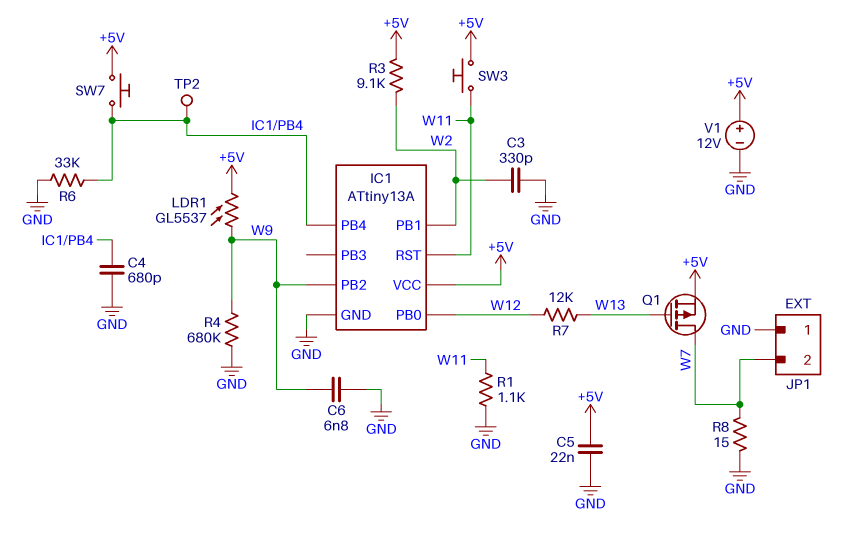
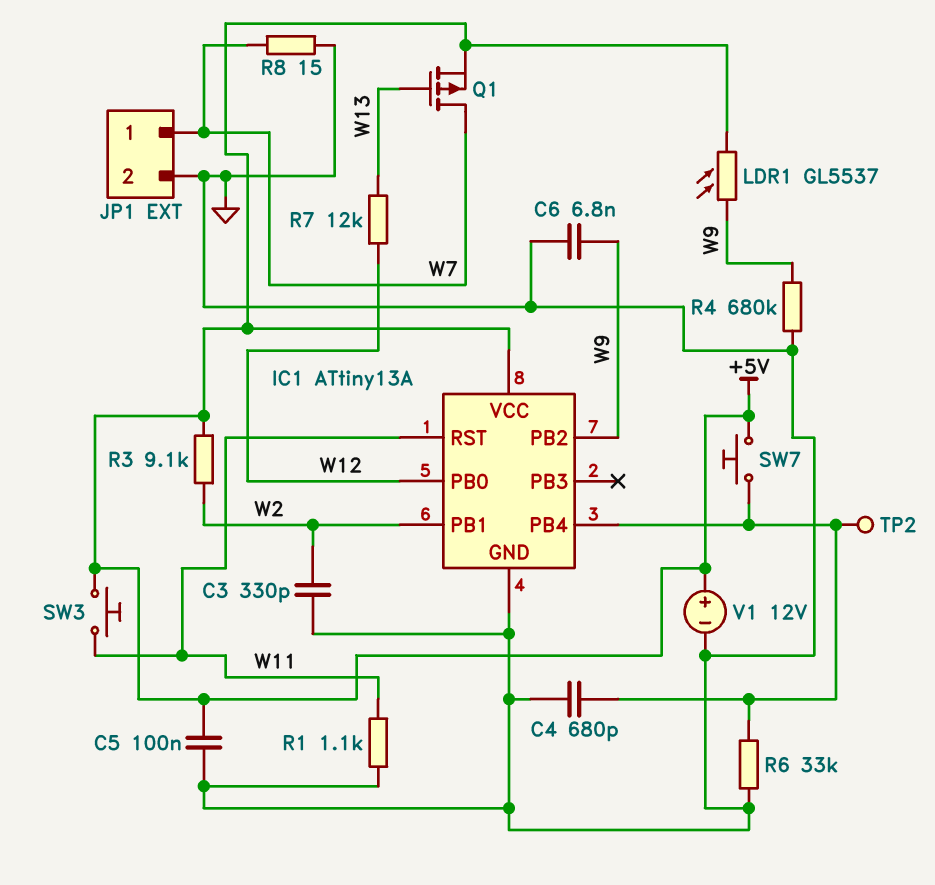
C5: 22nF (+5V, GND) -> 100nF (+5V, GND)
JP1 pin 1: GND -> W7
JP1 pin 2: W7 -> GND

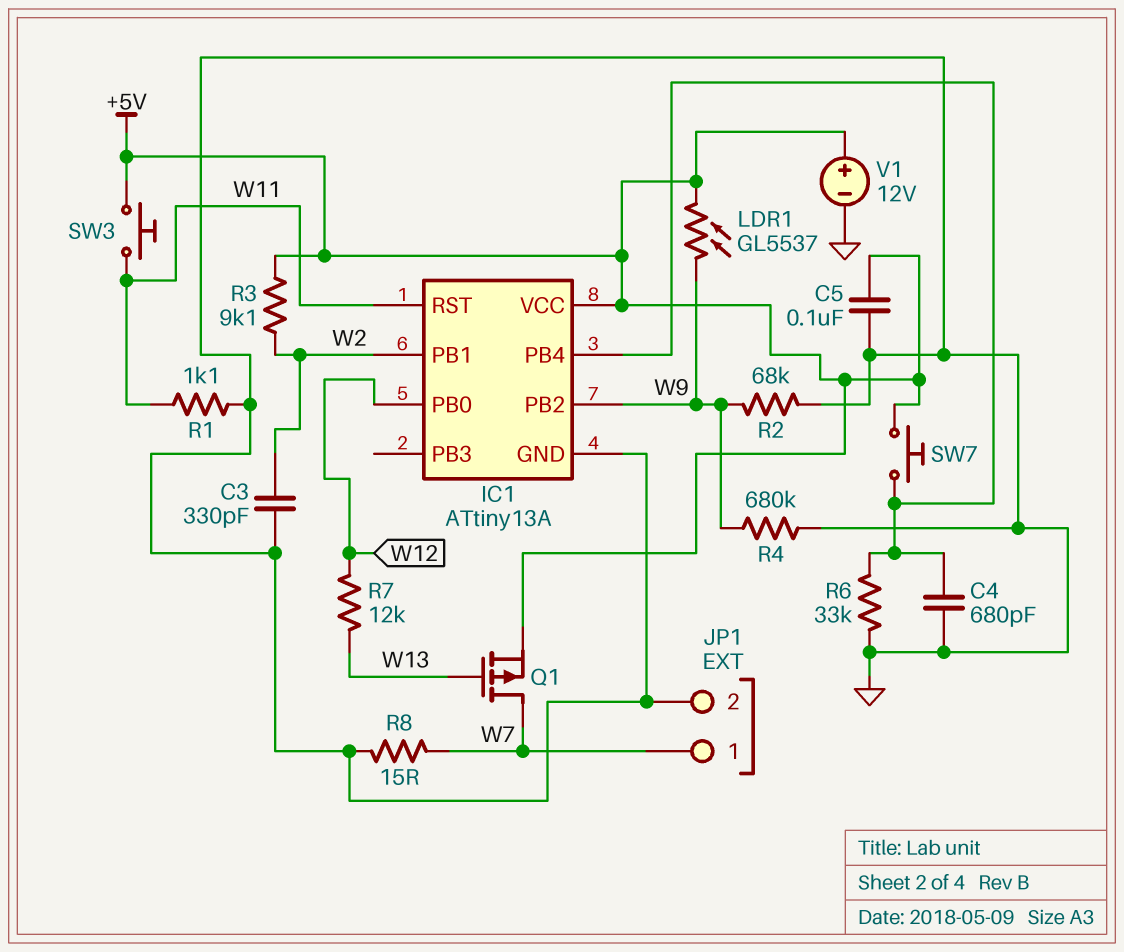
C6: 6.8nF (GND, W9) -> none
R2: none -> 68k (GND, W9)
TP2: test point (IC1/PB4) -> none

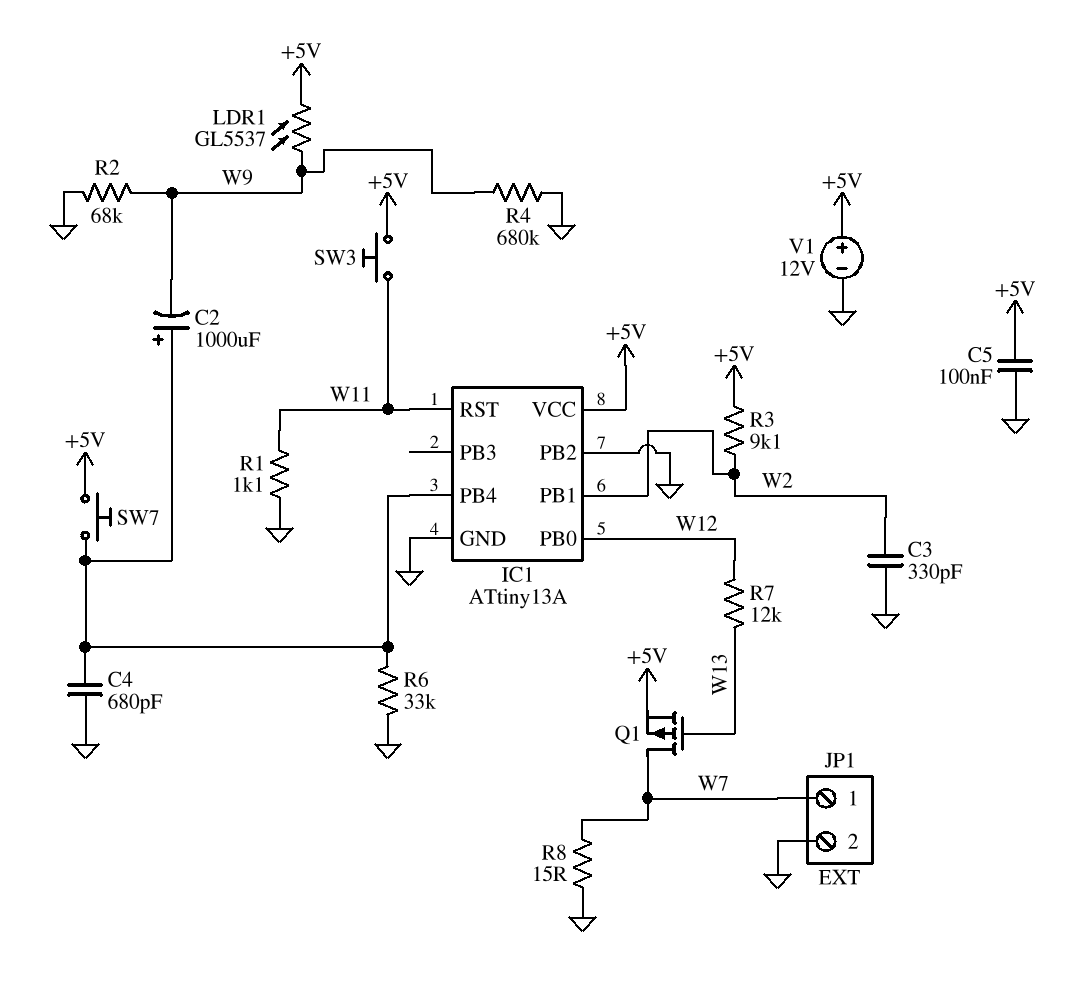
C2: none -> 1000uF (plus IC1/PB4, minus W9)
IC1 pin PB2: W9 -> GND

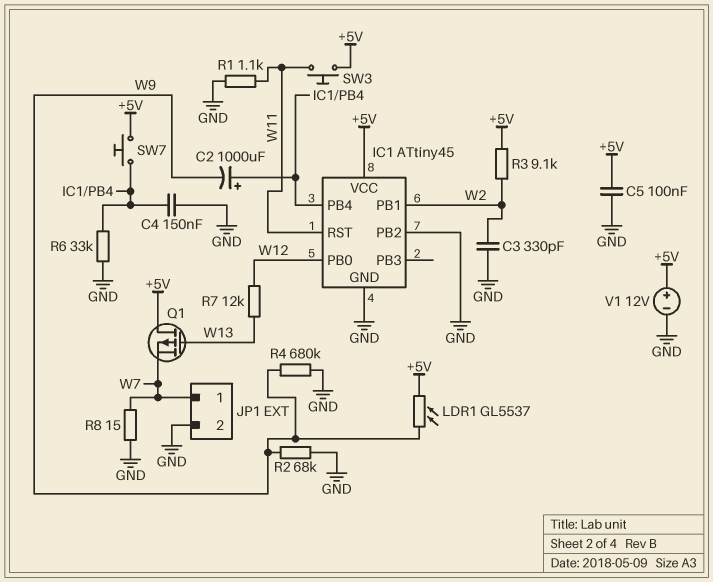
C4: 680pF (GND, IC1/PB4) -> 150nF (GND, IC1/PB4)
IC1: ATtiny13A -> ATtiny45
Q1: PMOS (G W13, D W7, S +5V) -> PMOS (G W13, D +5V, S W7)

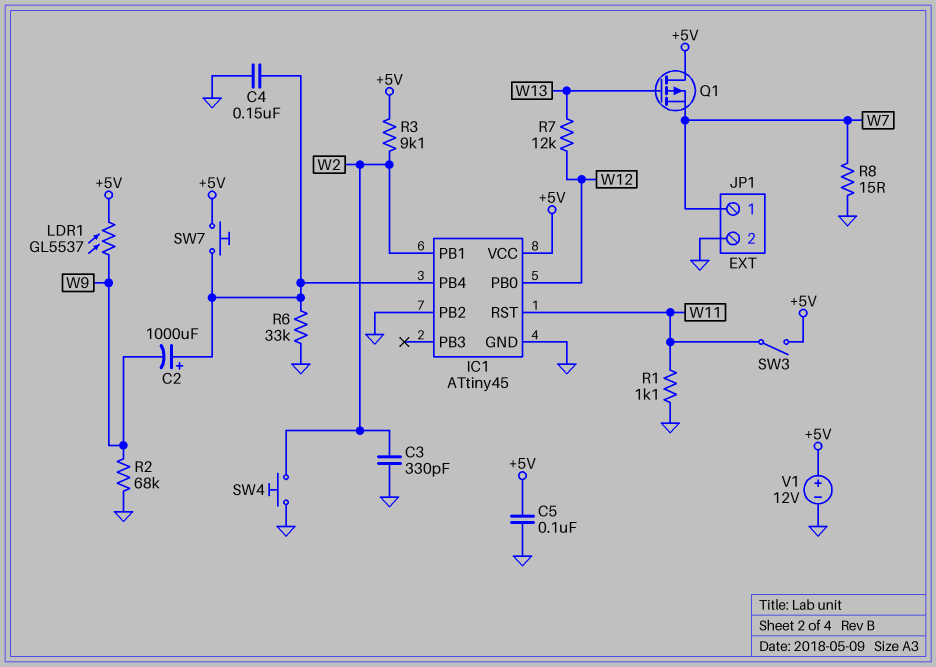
R4: 680k (GND, W9) -> none
SW3: button (+5V, W11) -> switch (+5V, W11)
SW4: none -> button (GND, W2)

